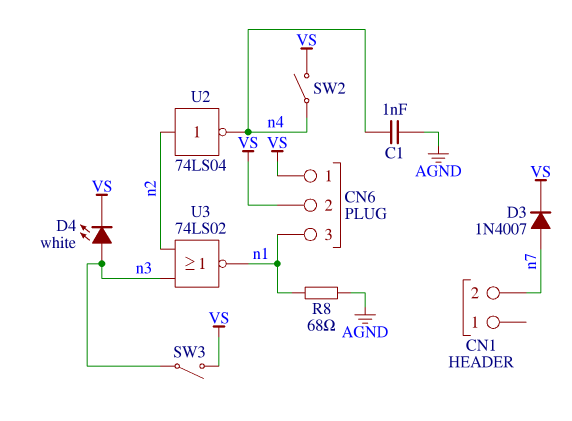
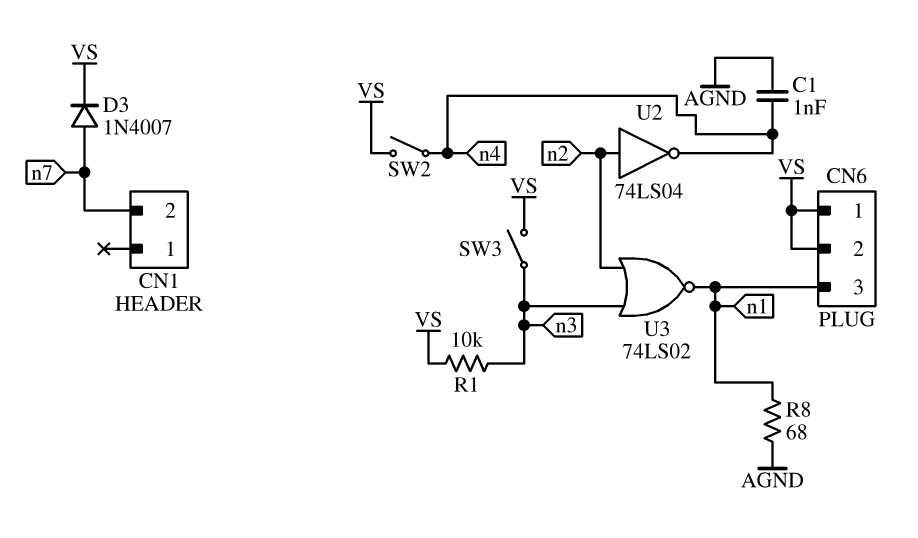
D4: LED white (A n3, K VS) -> none
R1: none -> 10k (VS, n3)

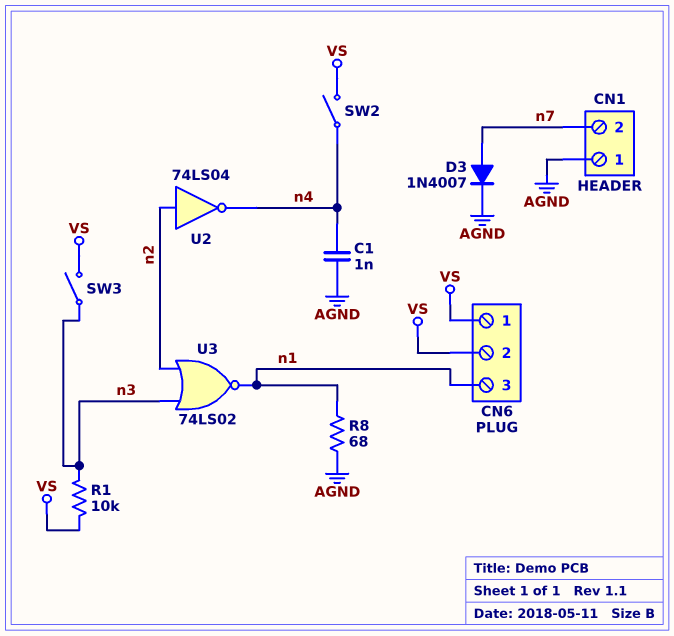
CN1 pin 1: none -> AGND
D3: diode 1N4007 (A n7, K VS) -> diode 1N4007 (A n7, K AGND)

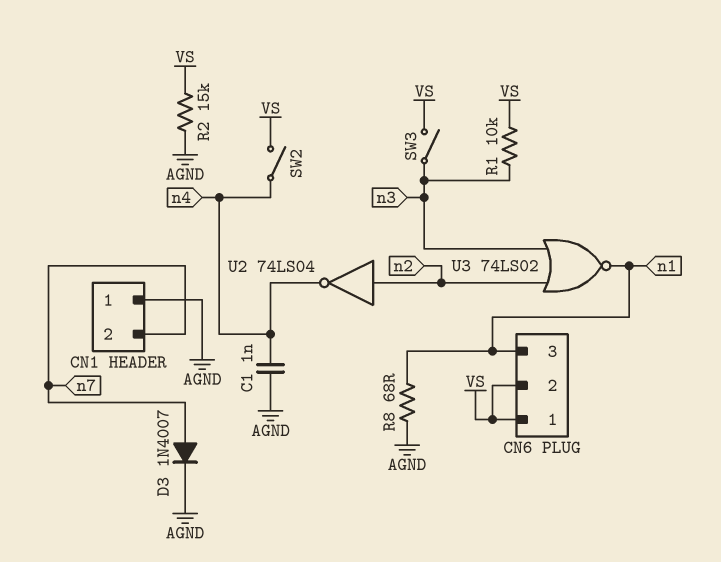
R2: none -> 15k (AGND, VS)

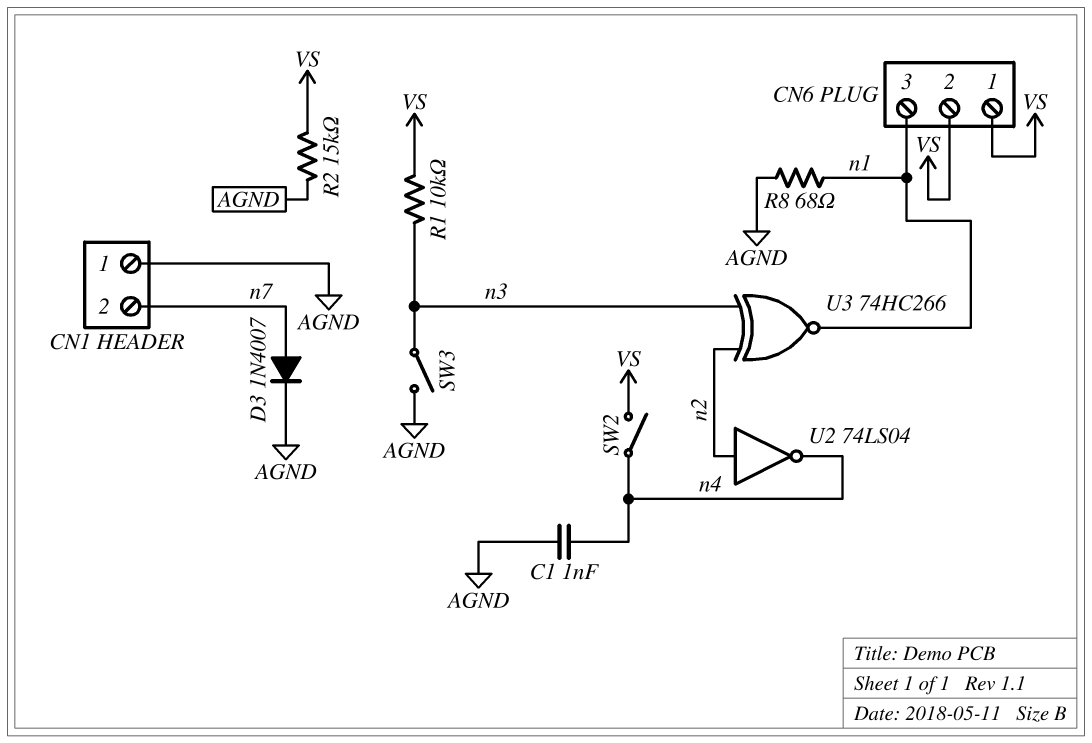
SW3: switch (VS, n3) -> switch (AGND, n3)
U3: NOR 74LS02 (in n2, in n3, out n1) -> XNOR 74HC266 (in n2, in n3, out n1)

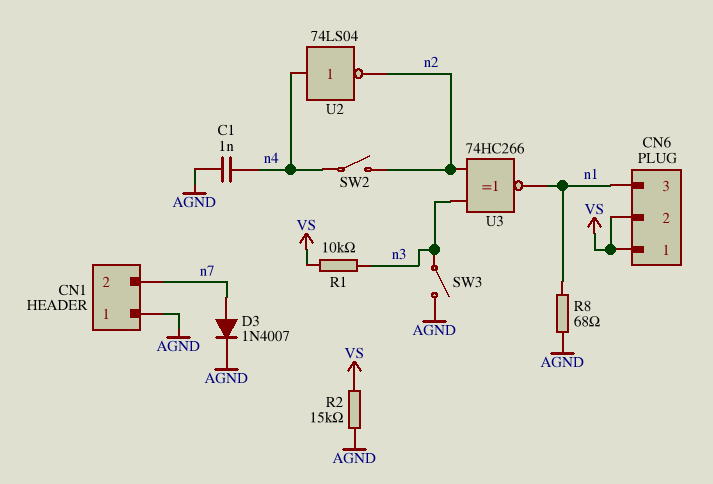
SW2: switch (VS, n4) -> switch (n2, n4)
U2: NOT 74LS04 (in n2, out n4) -> NOT 74LS04 (in n4, out n2)

